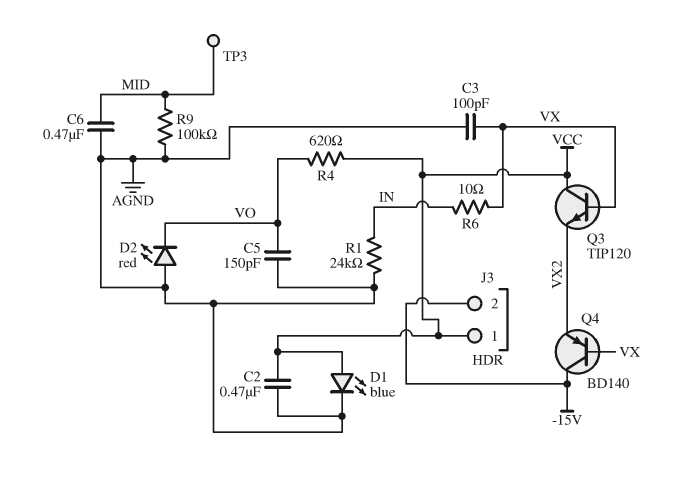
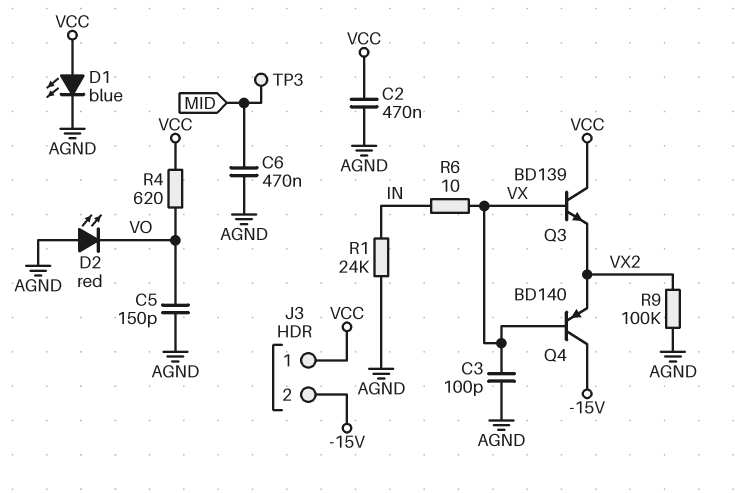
Q3: NPN TIP120 (B VX, C VCC, E VX2) -> NPN BD139 (B VX, C VCC, E VX2)
R9: 100k (AGND, MID) -> 100k (AGND, VX2)

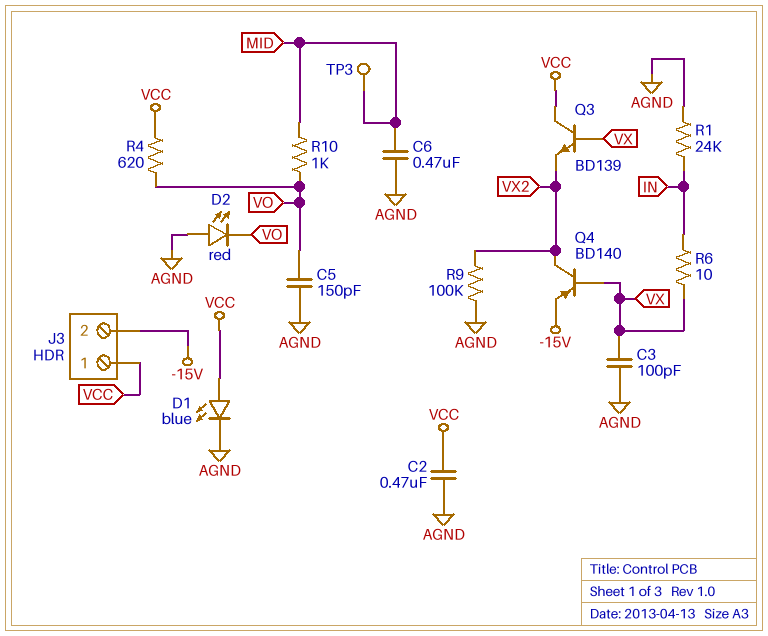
Q4: PNP BD140 (B VX, C -15V, E VX2) -> PNP BD140 (B VX, C VX2, E -15V)
R10: none -> 1k (MID, VO)

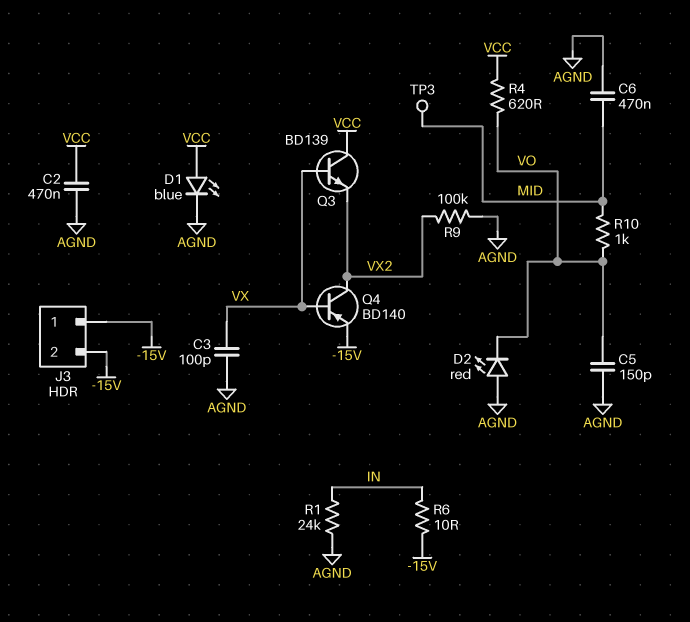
J3 pin 1: VCC -> -15V
R6: 10 (IN, VX) -> 10 (-15V, IN)

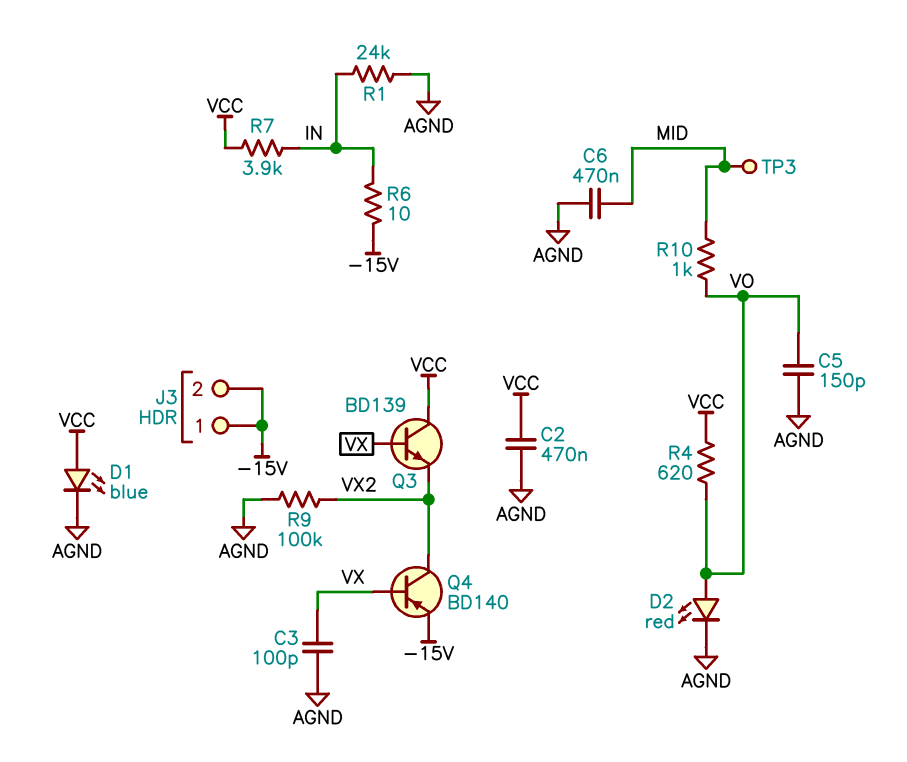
D2: LED red (A AGND, K VO) -> LED red (A VO, K AGND)
R7: none -> 3.9k (IN, VCC)

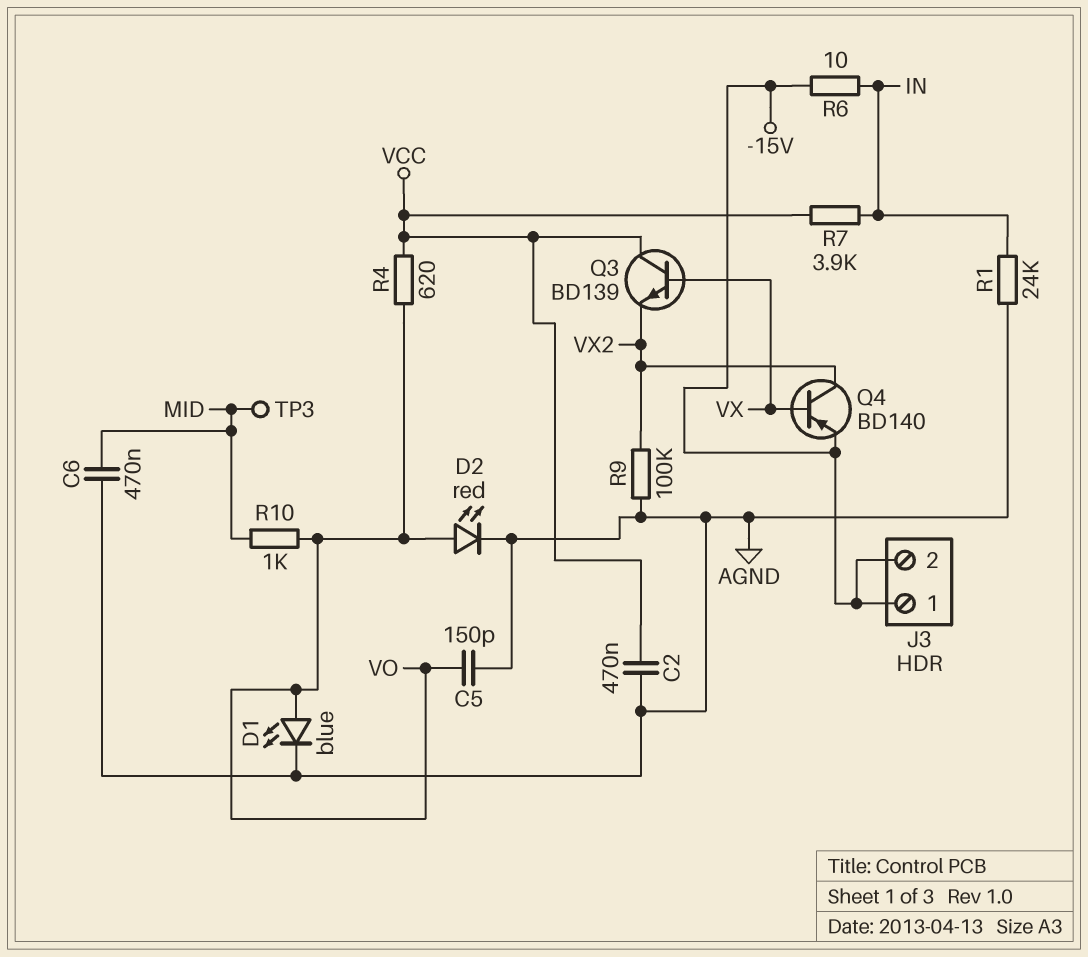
C3: 100pF (AGND, VX) -> none
D1: LED blue (A VCC, K AGND) -> LED blue (A VO, K AGND)

